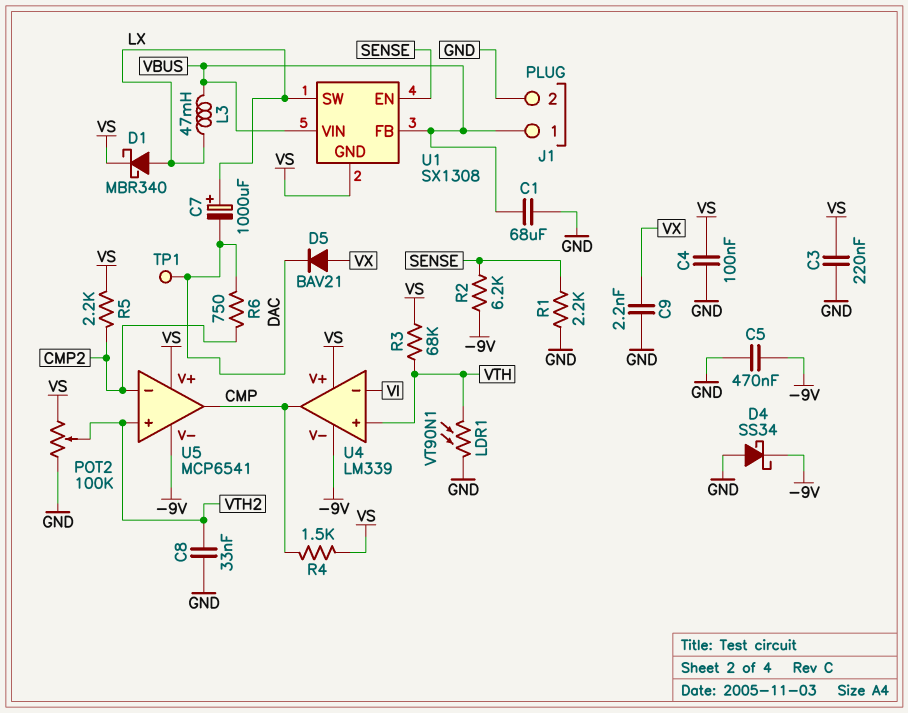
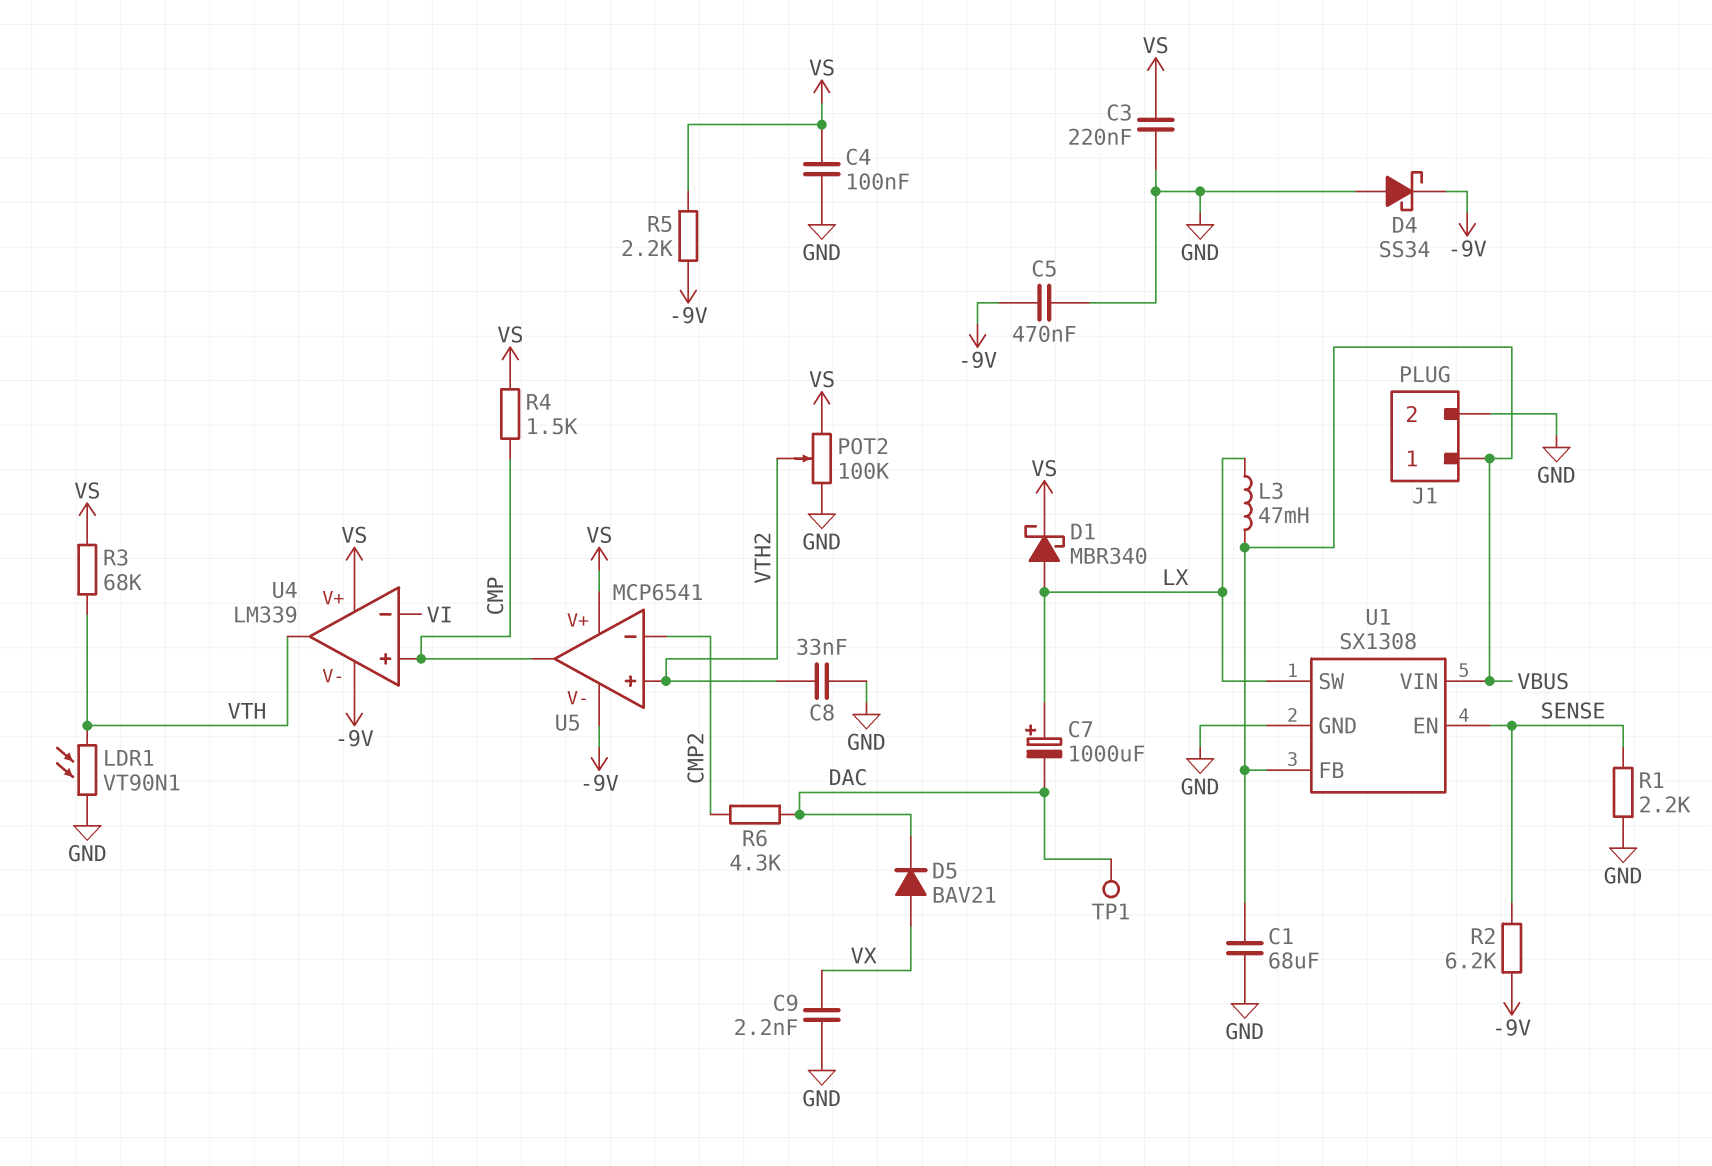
R5: 2.2k (CMP2, VS) -> 2.2k (-9V, VS)
R6: 750 (CMP2, DAC) -> 4.3k (CMP2, DAC)
U1 pin GND: VS -> GND
U4 pin in+: VTH -> CMP
U4 pin out: CMP -> VTH

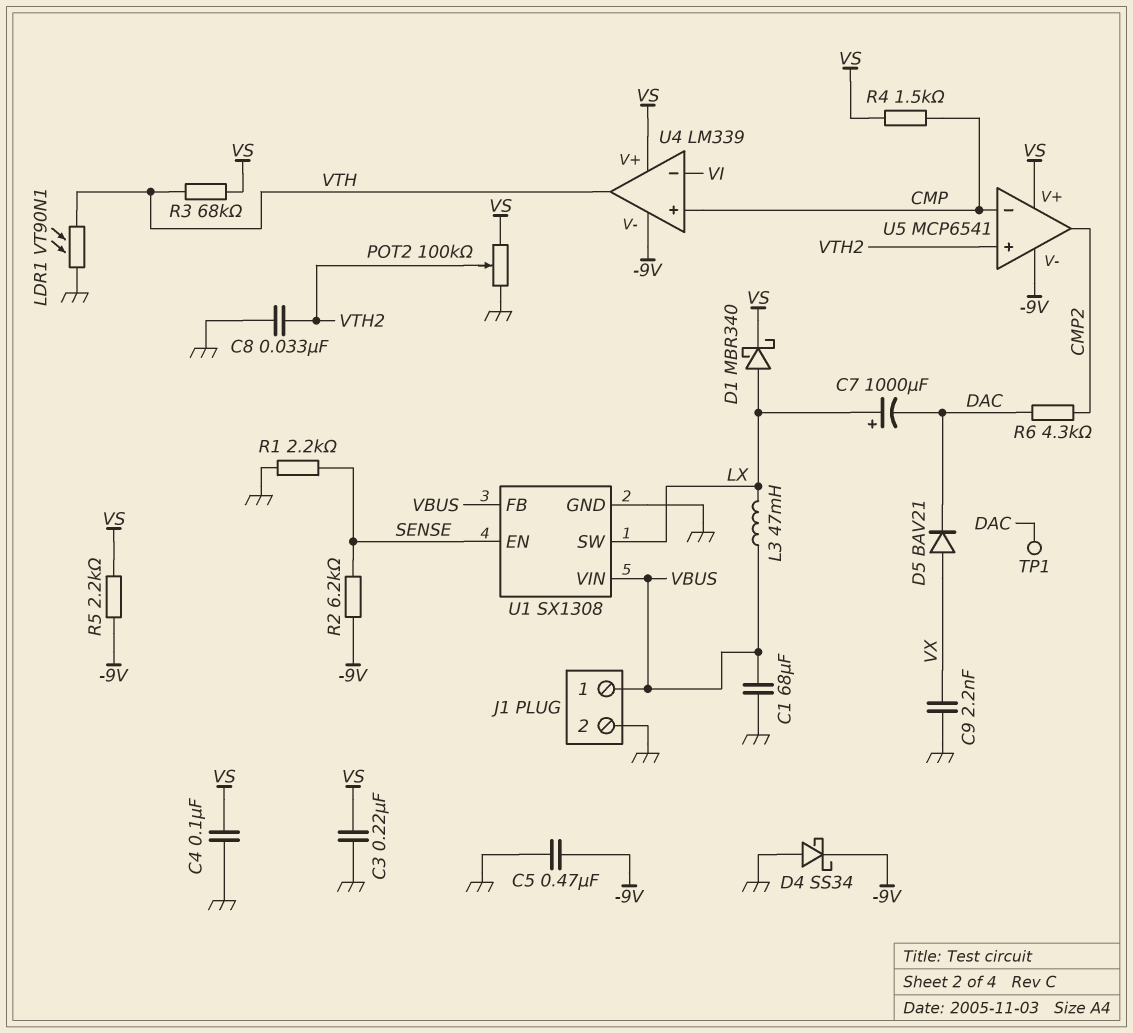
U5 pin in-: CMP2 -> CMP
U5 pin out: CMP -> CMP2

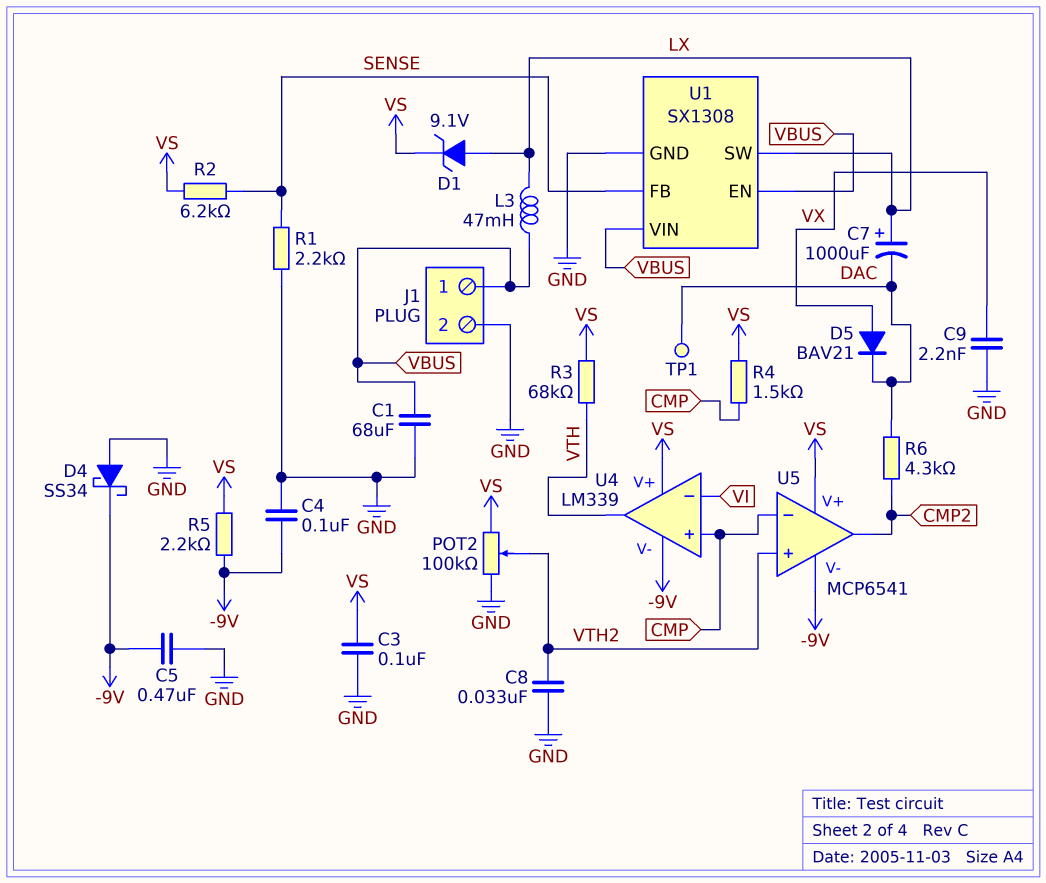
C3: 220nF (GND, VS) -> 100nF (GND, VS)
C4: 100nF (GND, VS) -> 100nF (-9V, GND)
D1: schottky MBR340 (A LX, K VS) -> zener 9.1V (A LX, K VS)
LDR1: VT90N1 (GND, VTH) -> none
R2: 6.2k (-9V, SENSE) -> 6.2k (SENSE, VS)
U1 pin EN: SENSE -> VBUS
U1 pin FB: VBUS -> SENSE

